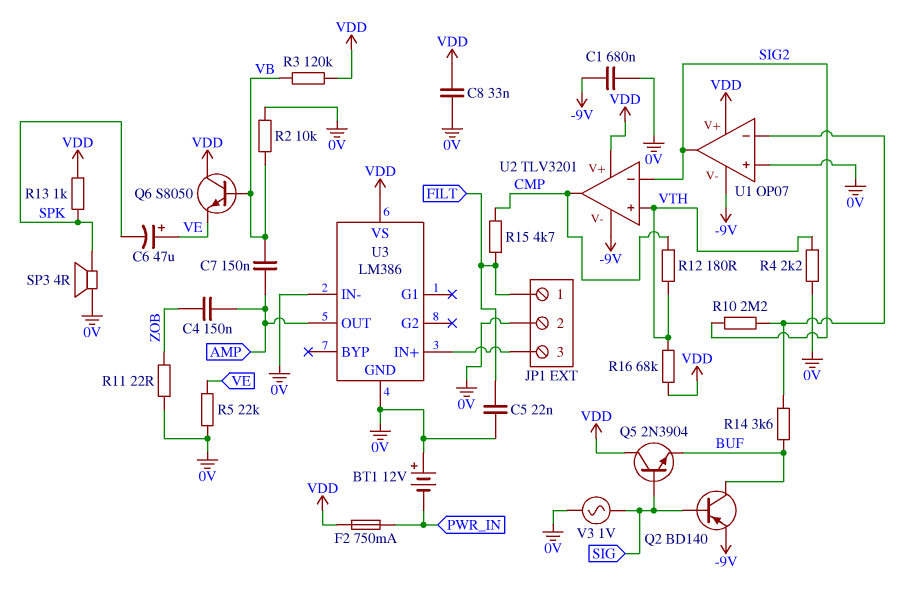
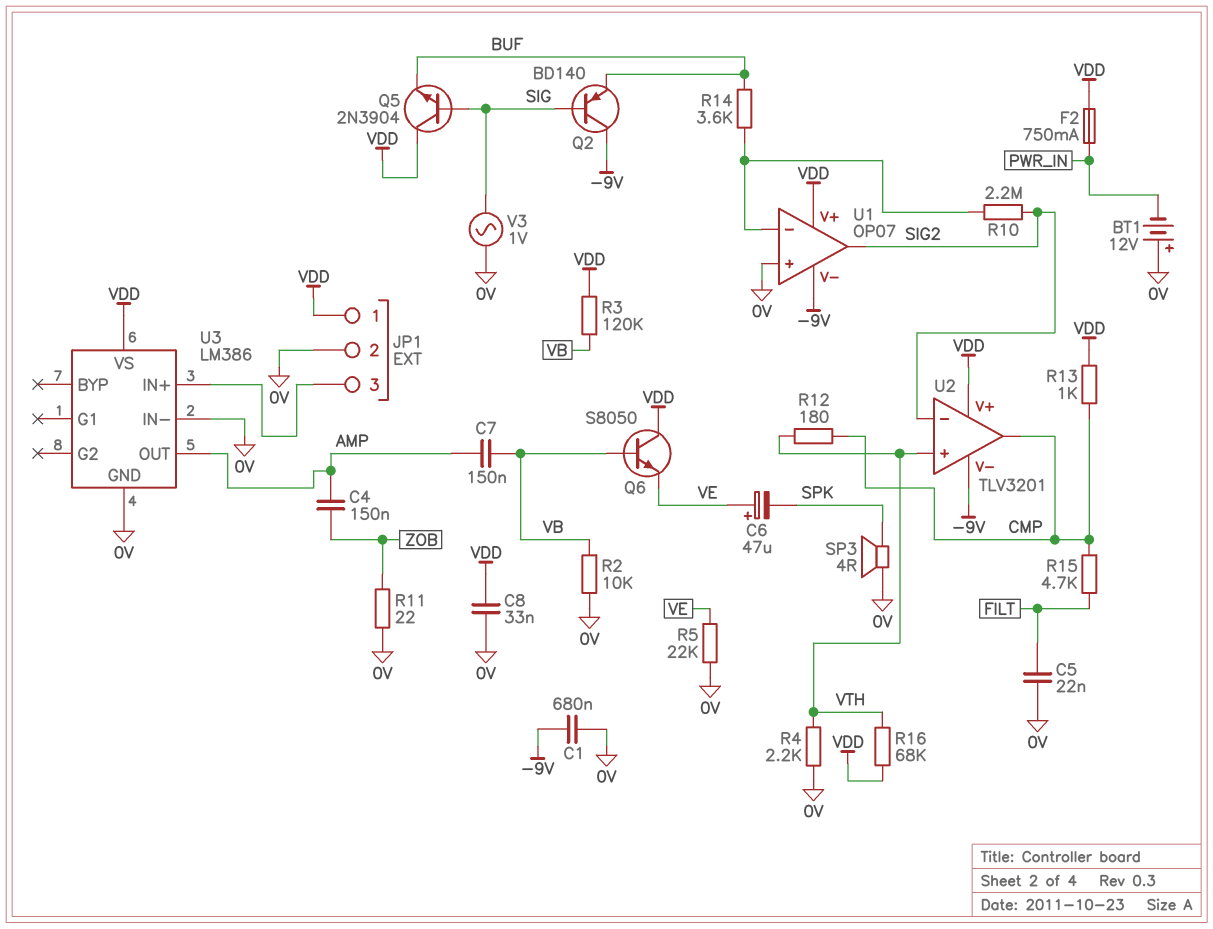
JP1 pin 1: FILT -> VDD
Q2: PNP BD140 (B SIG, C BUF, E -9V) -> PNP BD140 (B SIG, C -9V, E BUF)
R13: 1k (SPK, VDD) -> 1k (CMP, VDD)

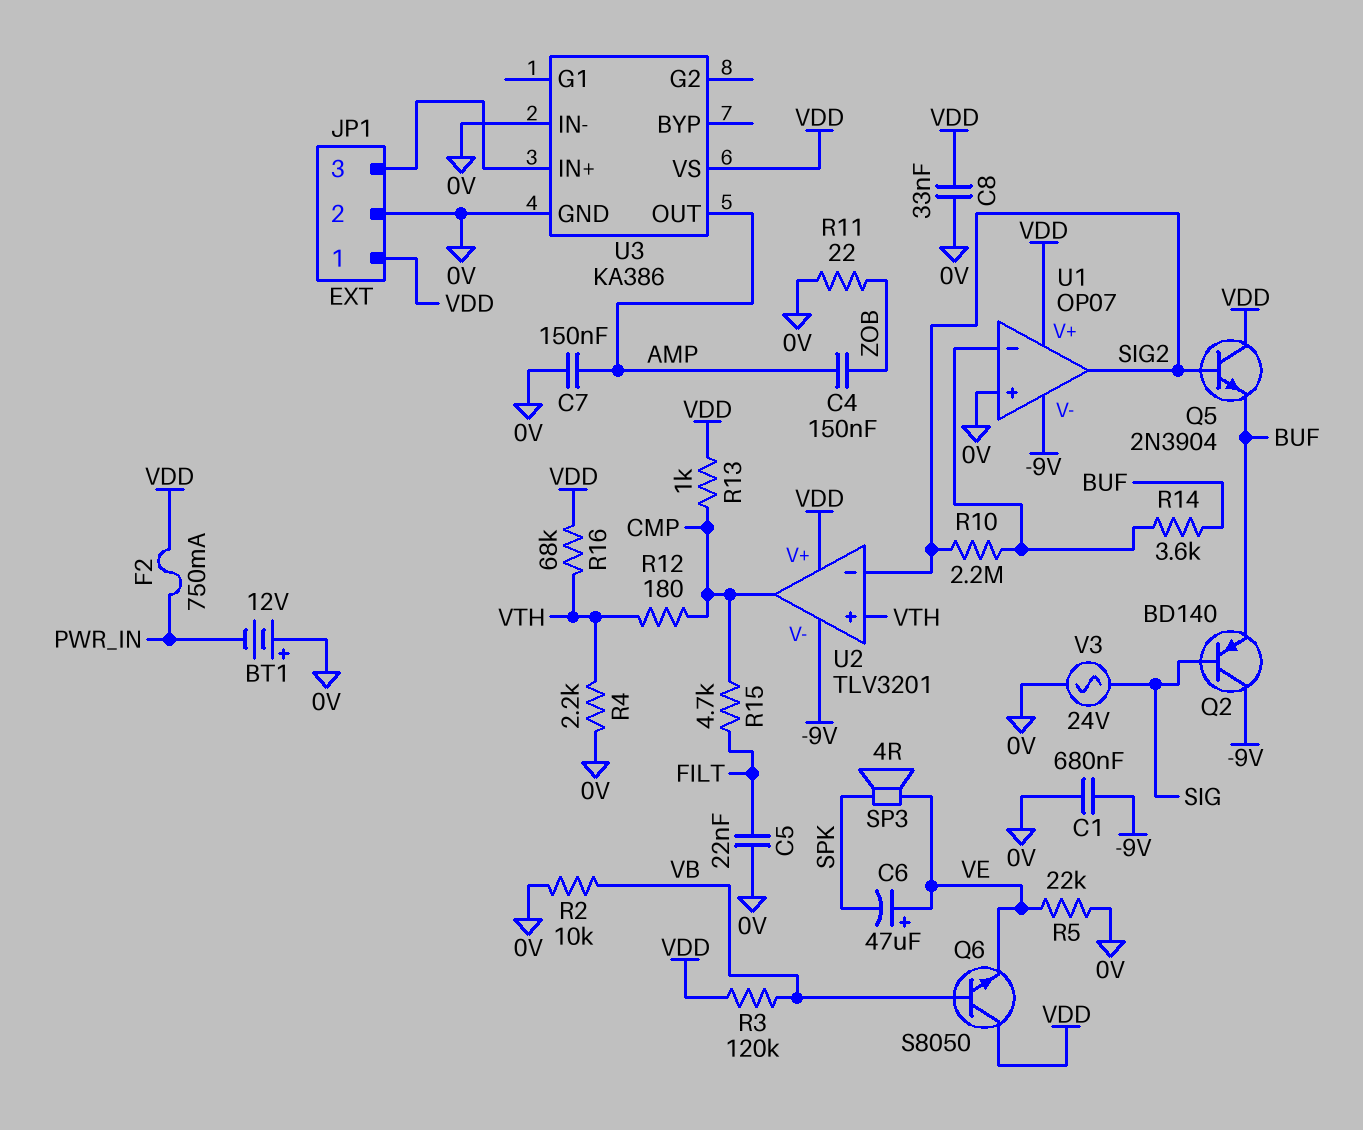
C7: 150nF (AMP, VB) -> 150nF (0V, AMP)
Q5: NPN 2N3904 (B SIG, C VDD, E BUF) -> NPN 2N3904 (B SIG2, C VDD, E BUF)
SP3: speaker 4R (0V, SPK) -> speaker 4R (SPK, VE)
U3: LM386 -> KA386
V3: AC 1V (0V, SIG) -> AC 24V (0V, SIG)

